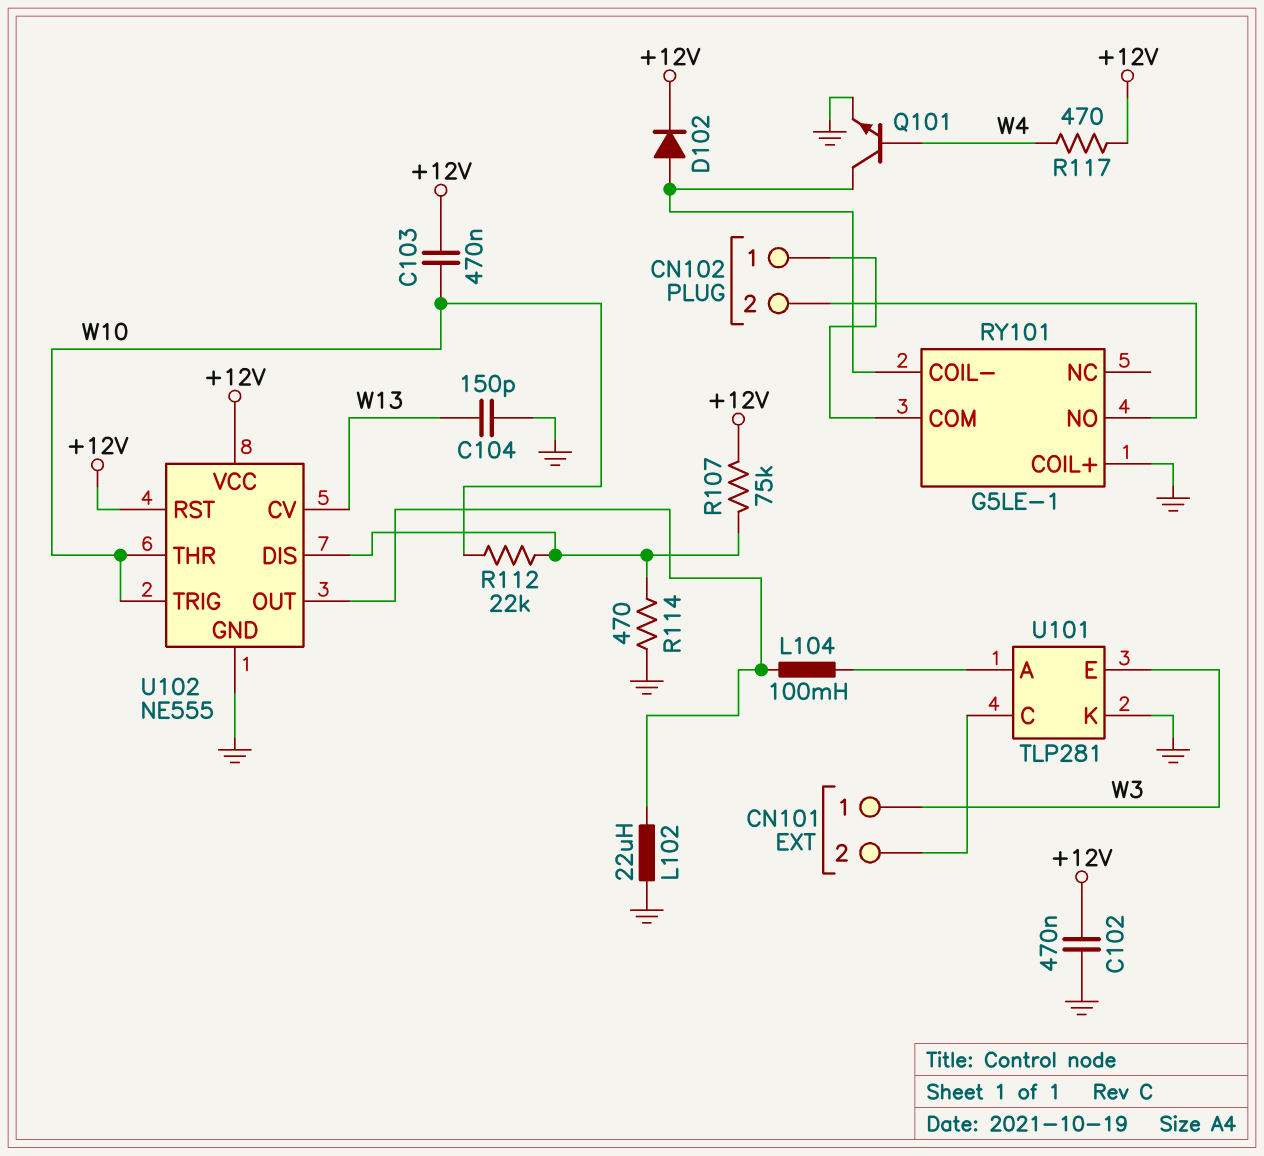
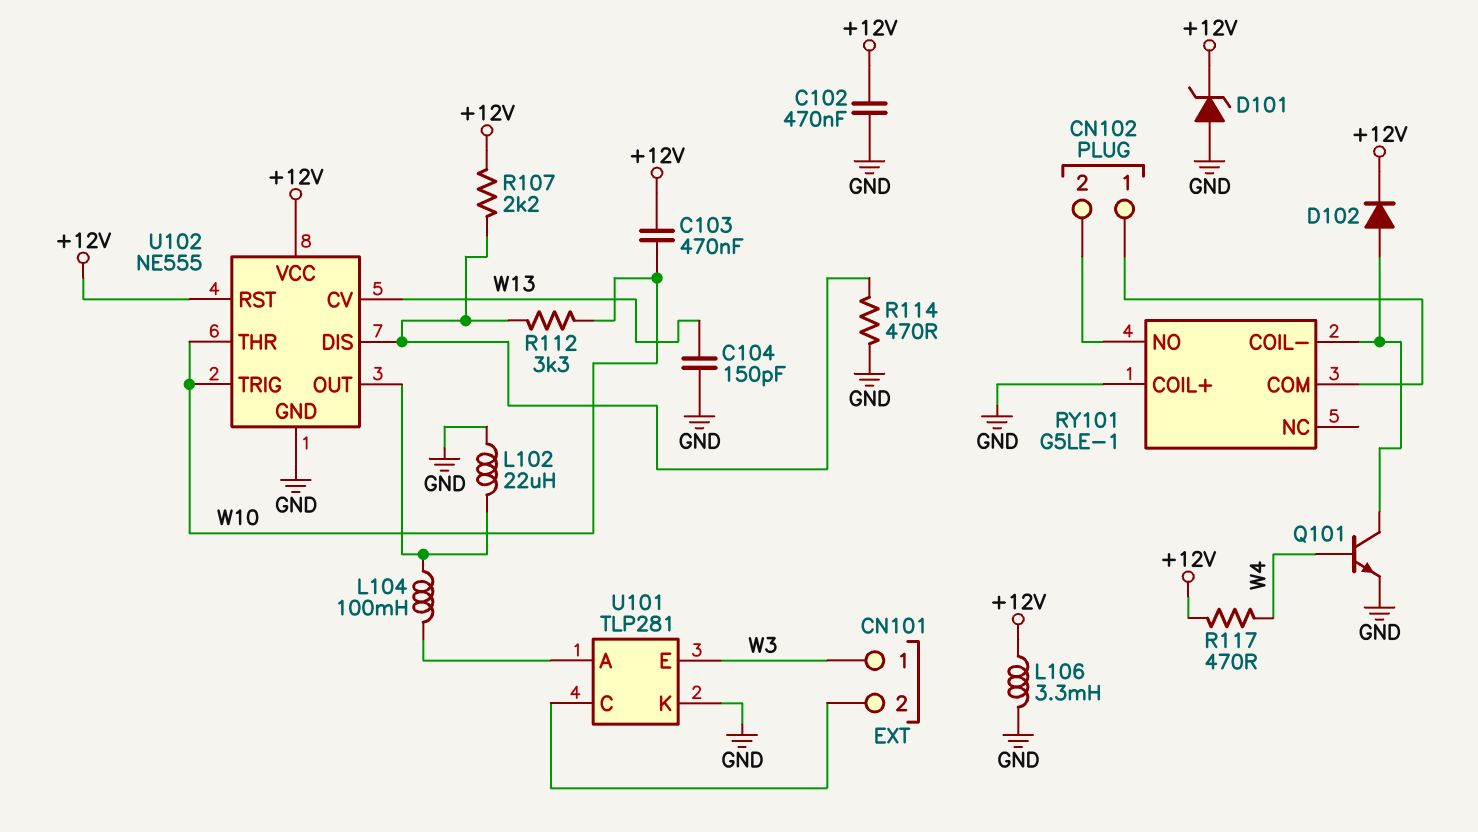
D101: none -> zener (A GND, K +12V)
L106: none -> 3.3mH (+12V, GND)
R107: 75k (+12V, U102/DIS) -> 2.2k (+12V, U102/DIS)
R112: 22k (U102/DIS, W10) -> 3.3k (U102/DIS, W10)

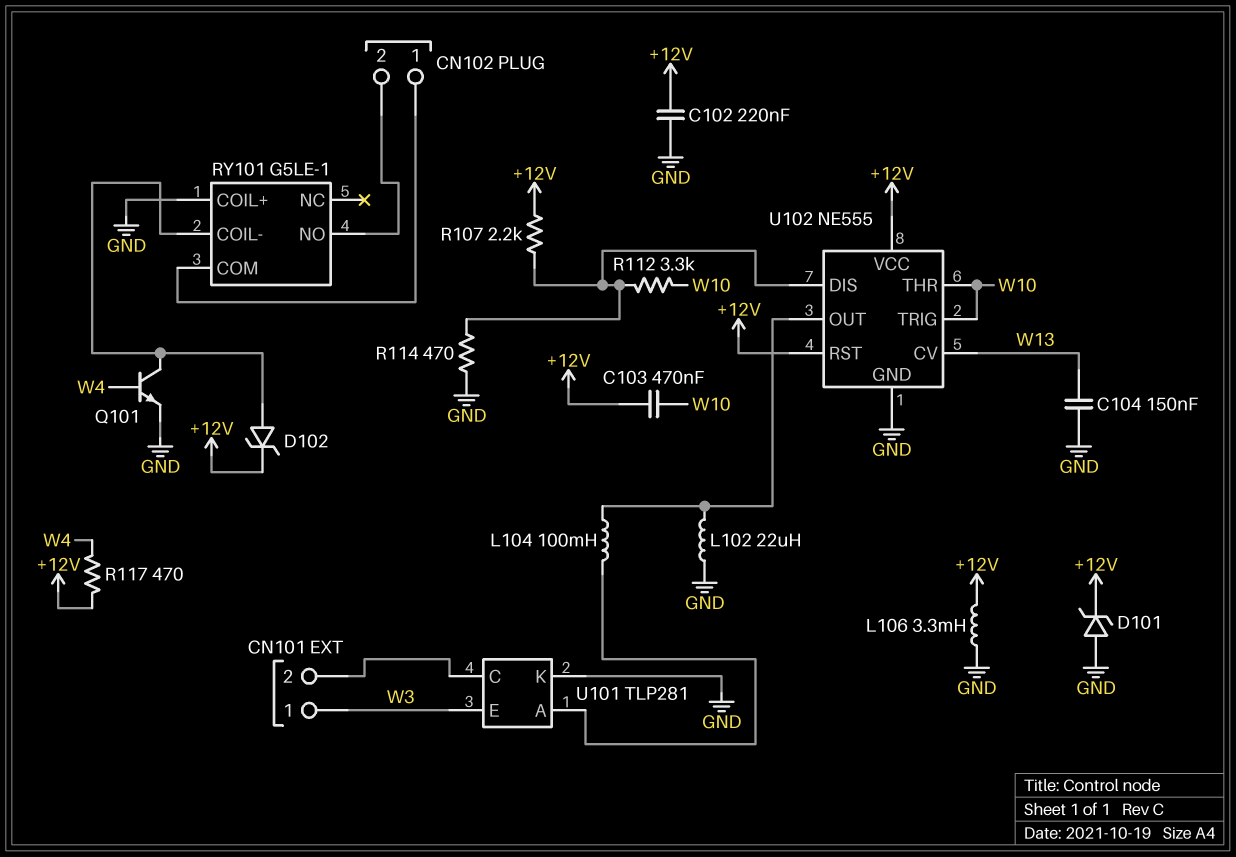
C102: 470nF (+12V, GND) -> 220nF (+12V, GND)
C104: 150pF (GND, W13) -> 150nF (GND, W13)
D102: diode (A RY101/COIL-, K +12V) -> zener (A RY101/COIL-, K +12V)

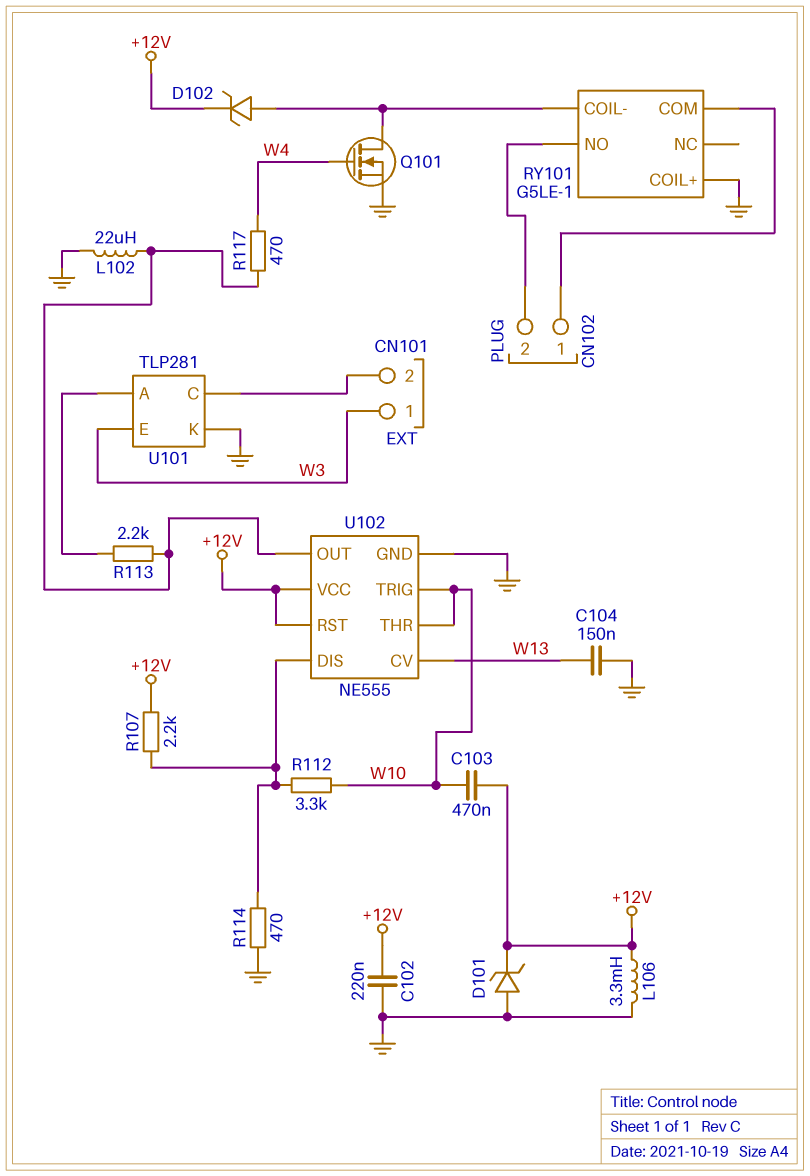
L104: 100mH (U101/A, U102/OUT) -> none
Q101: NPN (B W4, C RY101/COIL-, E GND) -> NMOS (G W4, D RY101/COIL-, S GND)
R113: none -> 2.2k (U101/A, U102/OUT)
R117: 470 (+12V, W4) -> 470 (U102/OUT, W4)

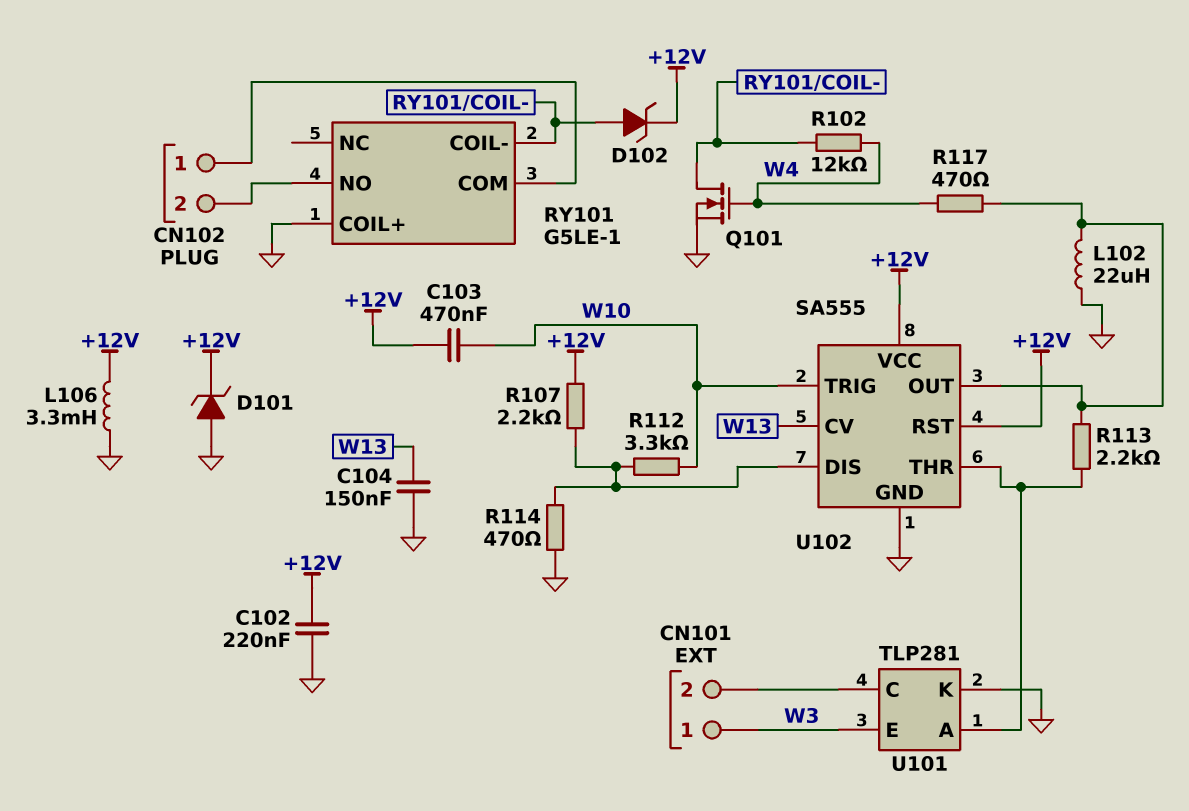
R102: none -> 12k (RY101/COIL-, W4)
U102: NE555 -> SA555
U102 pin THR: W10 -> U101/A

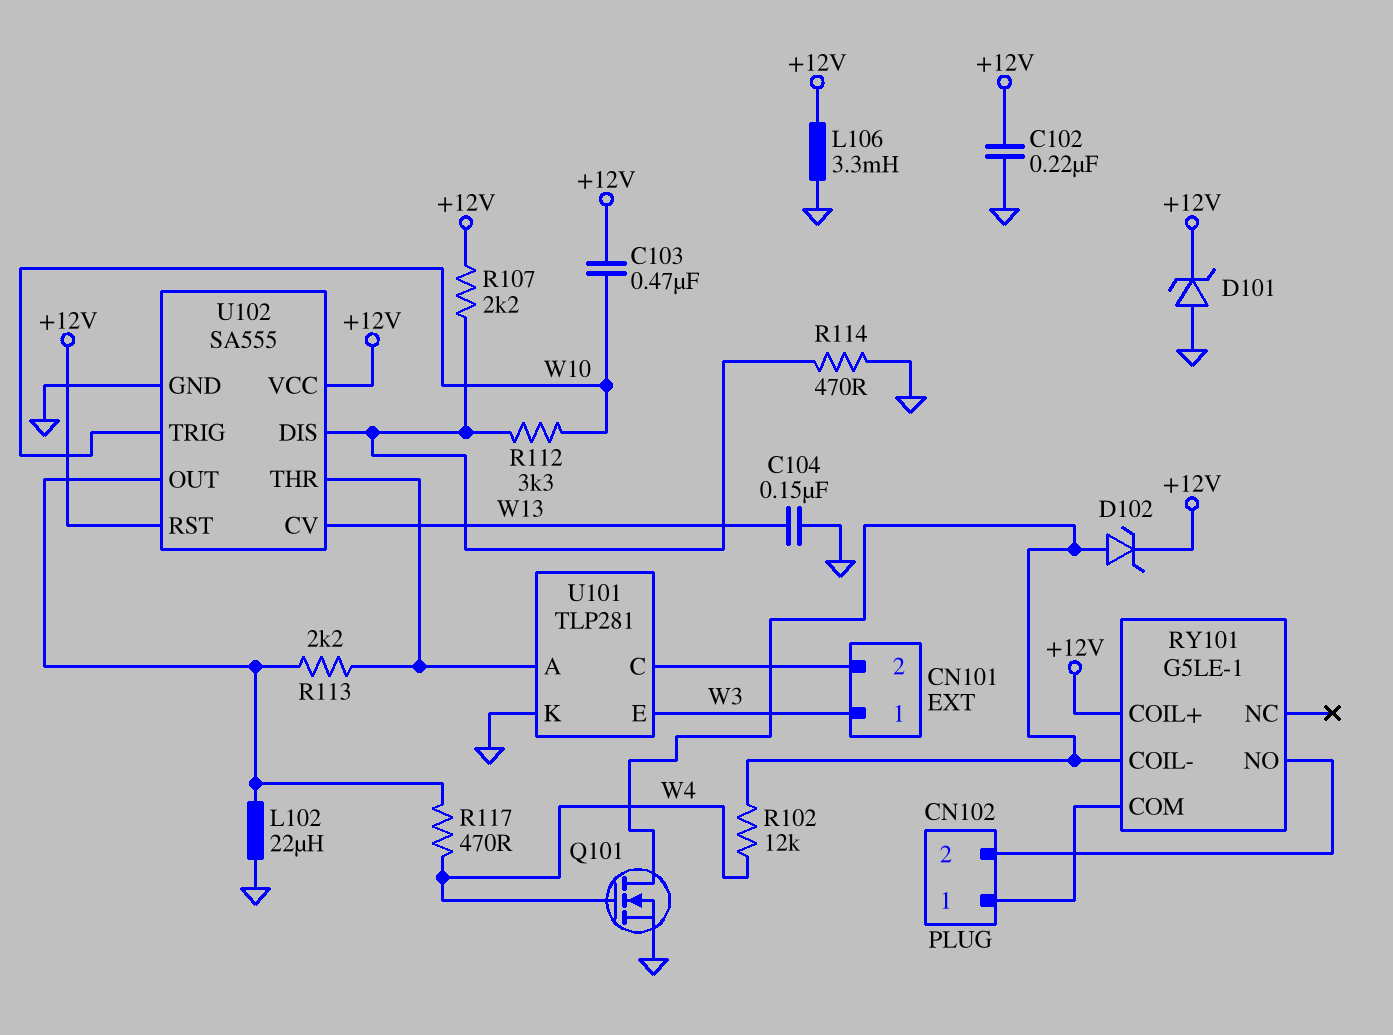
RY101 pin COIL+: GND -> +12V

